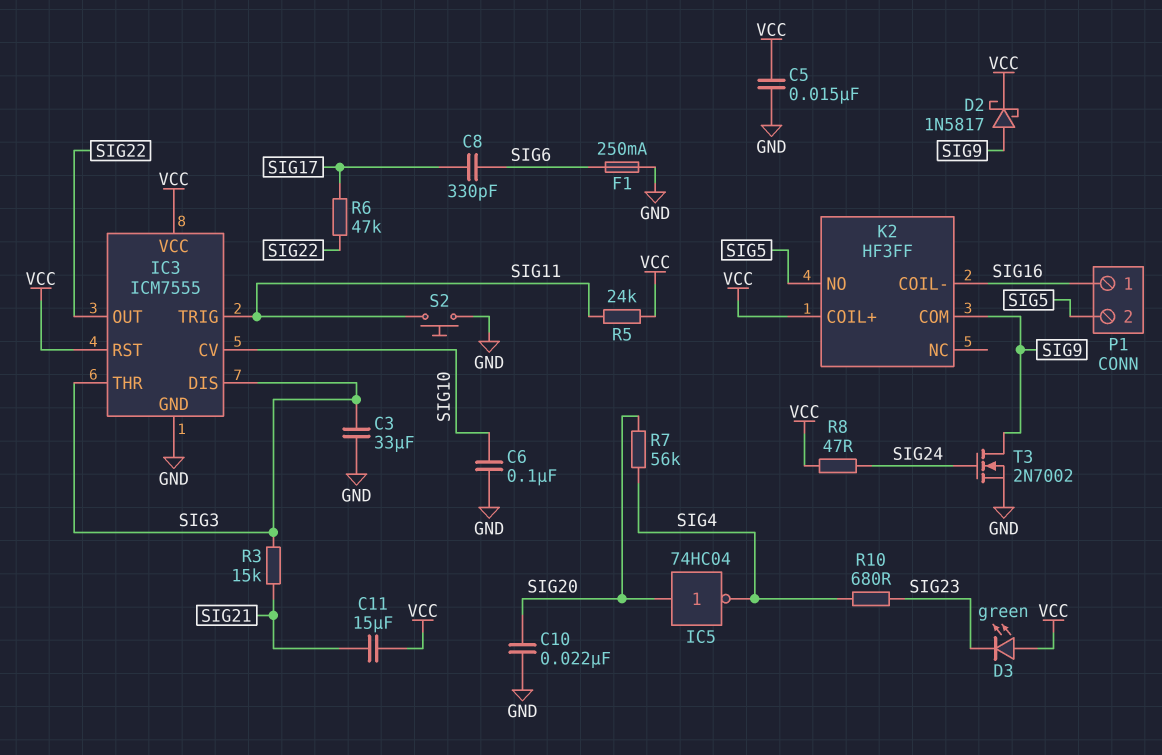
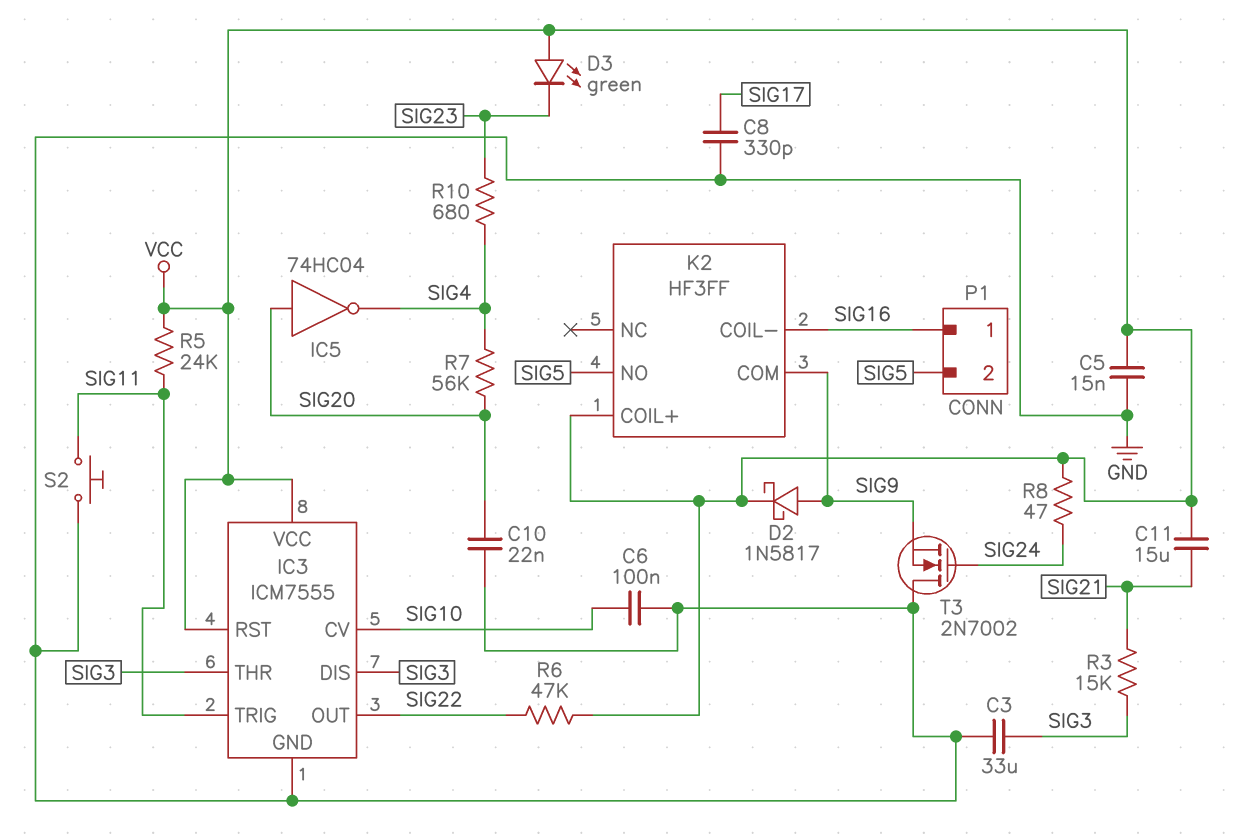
C8: 330pF (SIG6, SIG17) -> 330pF (GND, SIG17)
F1: 250mA (GND, SIG6) -> none
R6: 47k (SIG17, SIG22) -> 47k (SIG22, VCC)
T3: NMOS 2N7002 (G SIG24, D SIG9, S GND) -> NMOS 2N7002 (G SIG24, D GND, S SIG9)

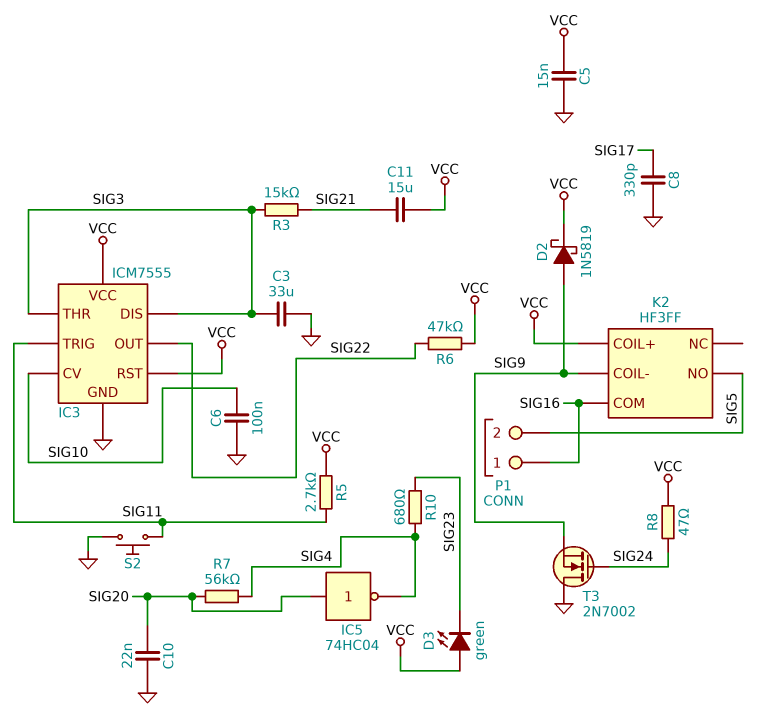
D2: schottky 1N5817 (A SIG9, K VCC) -> schottky 1N5819 (A SIG9, K VCC)
K2 pin COIL-: SIG16 -> SIG9
K2 pin COM: SIG9 -> SIG16
R5: 24k (SIG11, VCC) -> 2.7k (SIG11, VCC)

